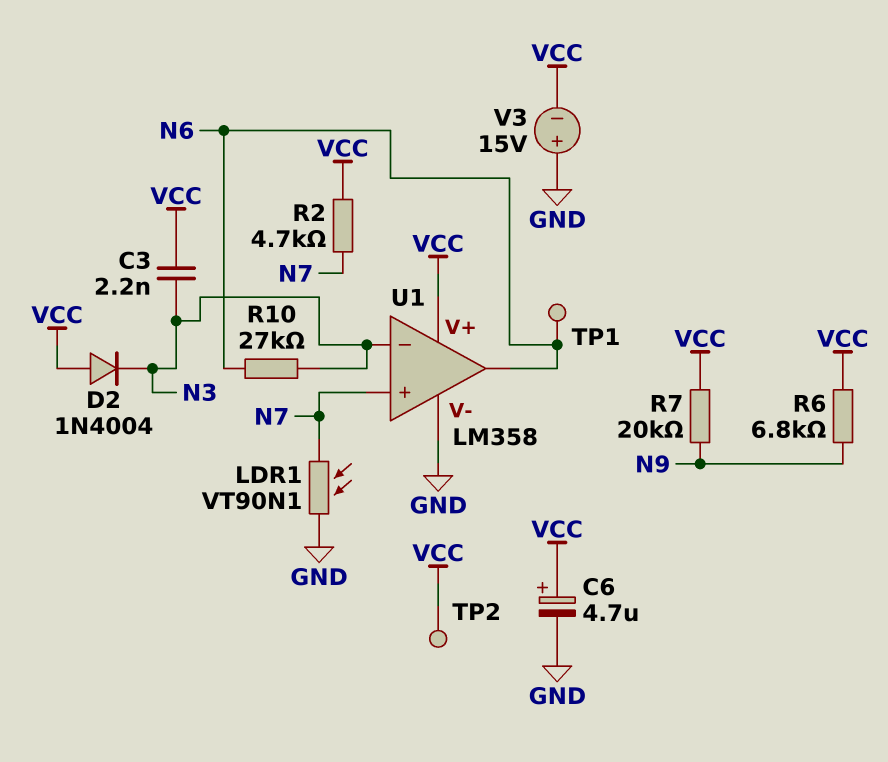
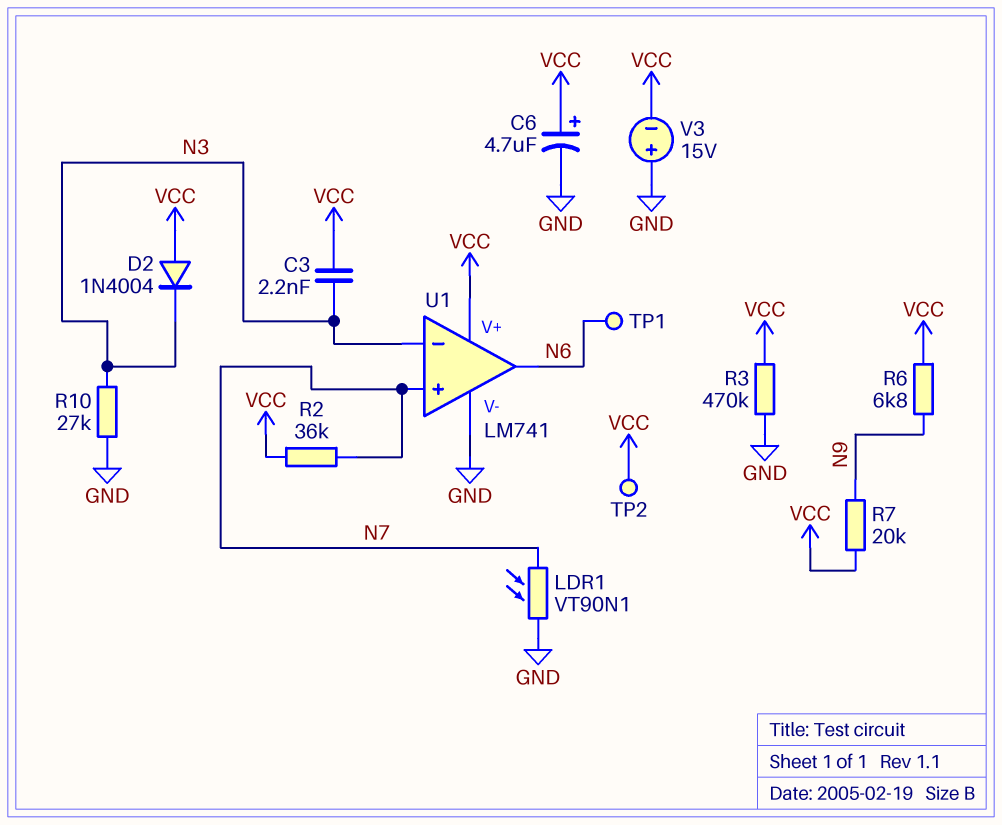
R2: 4.7k (N7, VCC) -> 36k (N7, VCC)
R3: none -> 470k (GND, VCC)
R10: 27k (N3, N6) -> 27k (GND, N3)
U1: LM358 -> LM741

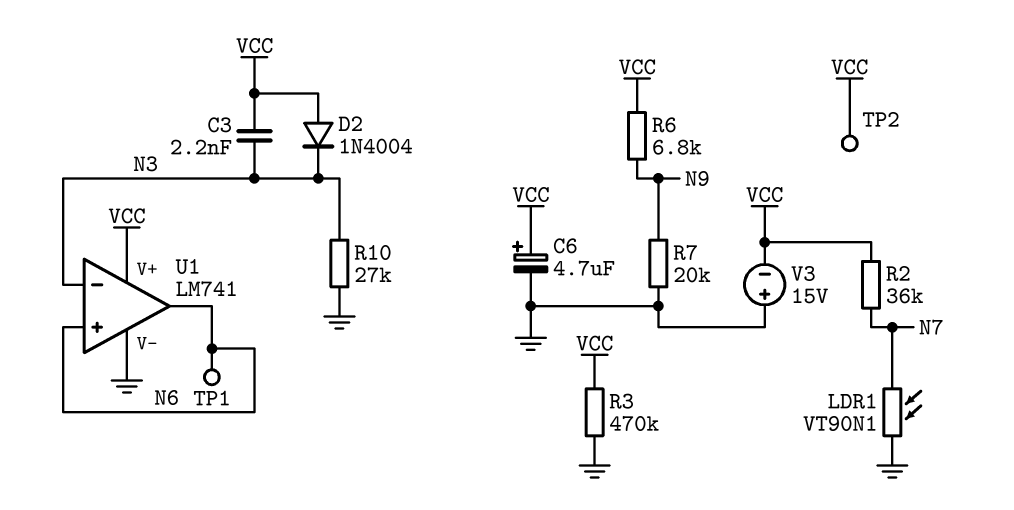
R7: 20k (N9, VCC) -> 20k (GND, N9)
U1 pin in+: N7 -> N6

